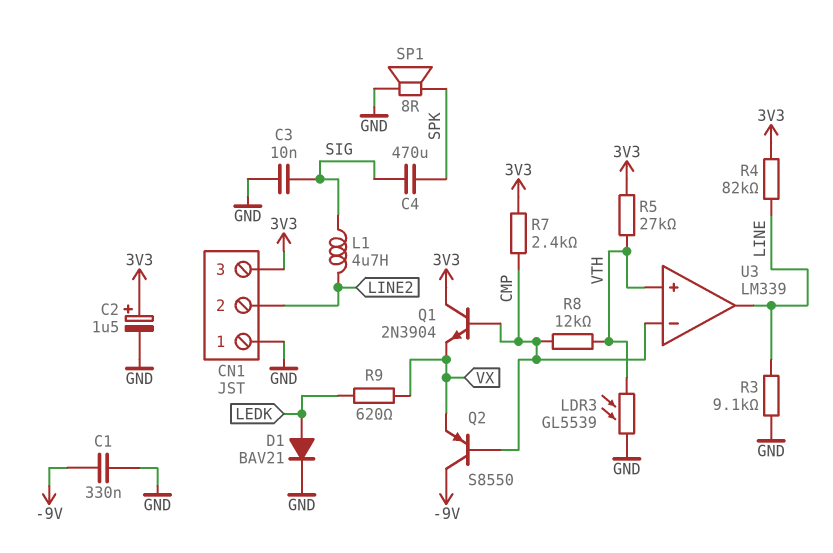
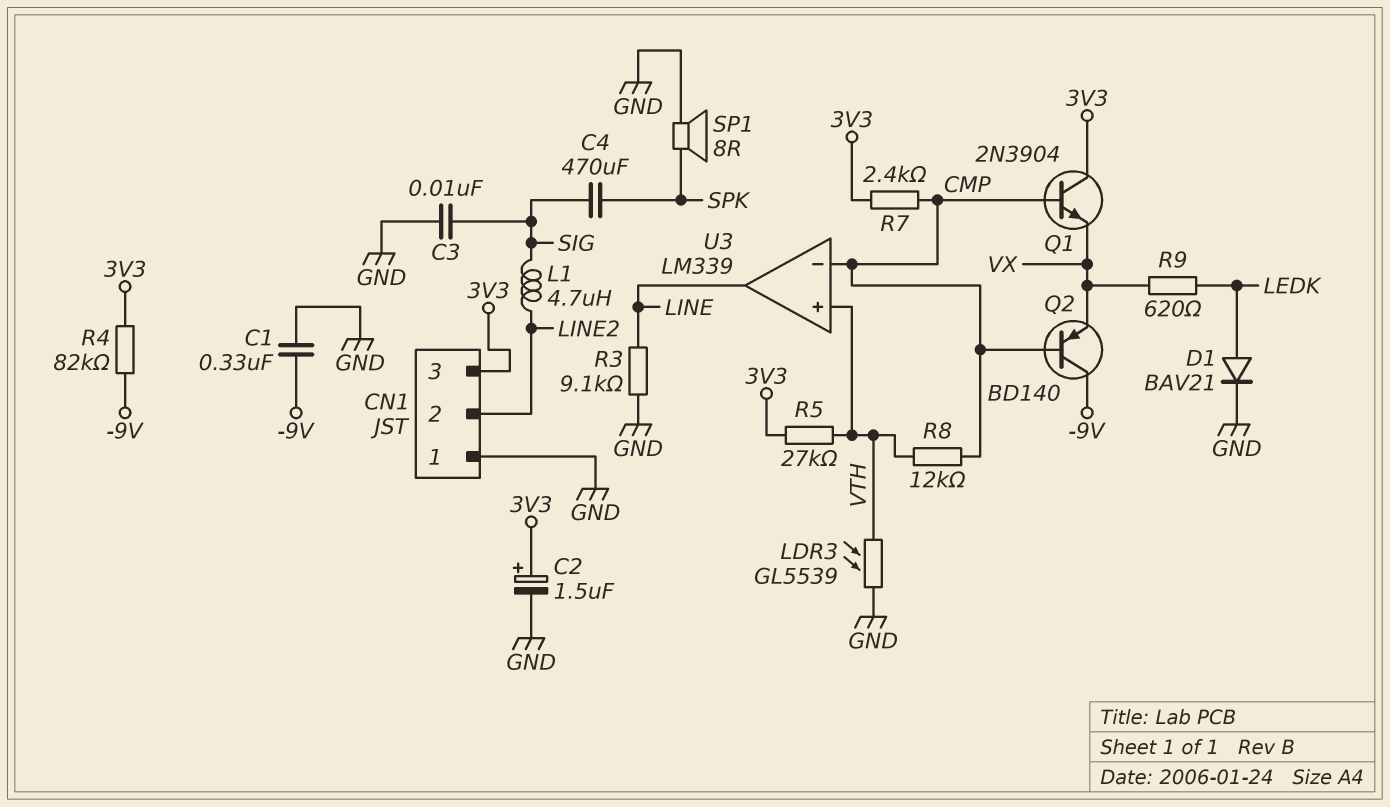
Q2: PNP S8550 (B CMP, C -9V, E VX) -> PNP BD140 (B CMP, C -9V, E VX)
R4: 82k (3V3, LINE) -> 82k (-9V, 3V3)

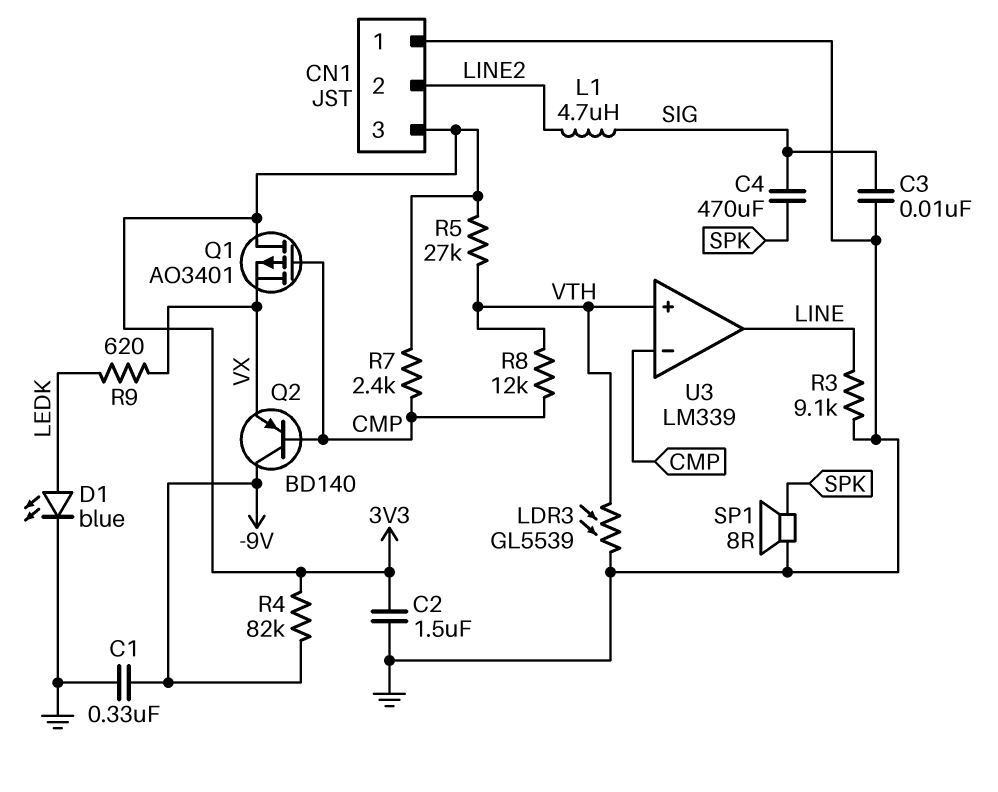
C2: 1.5uF (plus 3V3, minus GND) -> 1.5uF (3V3, GND)
D1: diode BAV21 (A LEDK, K GND) -> LED blue (A LEDK, K GND)
Q1: NPN 2N3904 (B CMP, C 3V3, E VX) -> PMOS AO3401 (G CMP, D 3V3, S VX)

